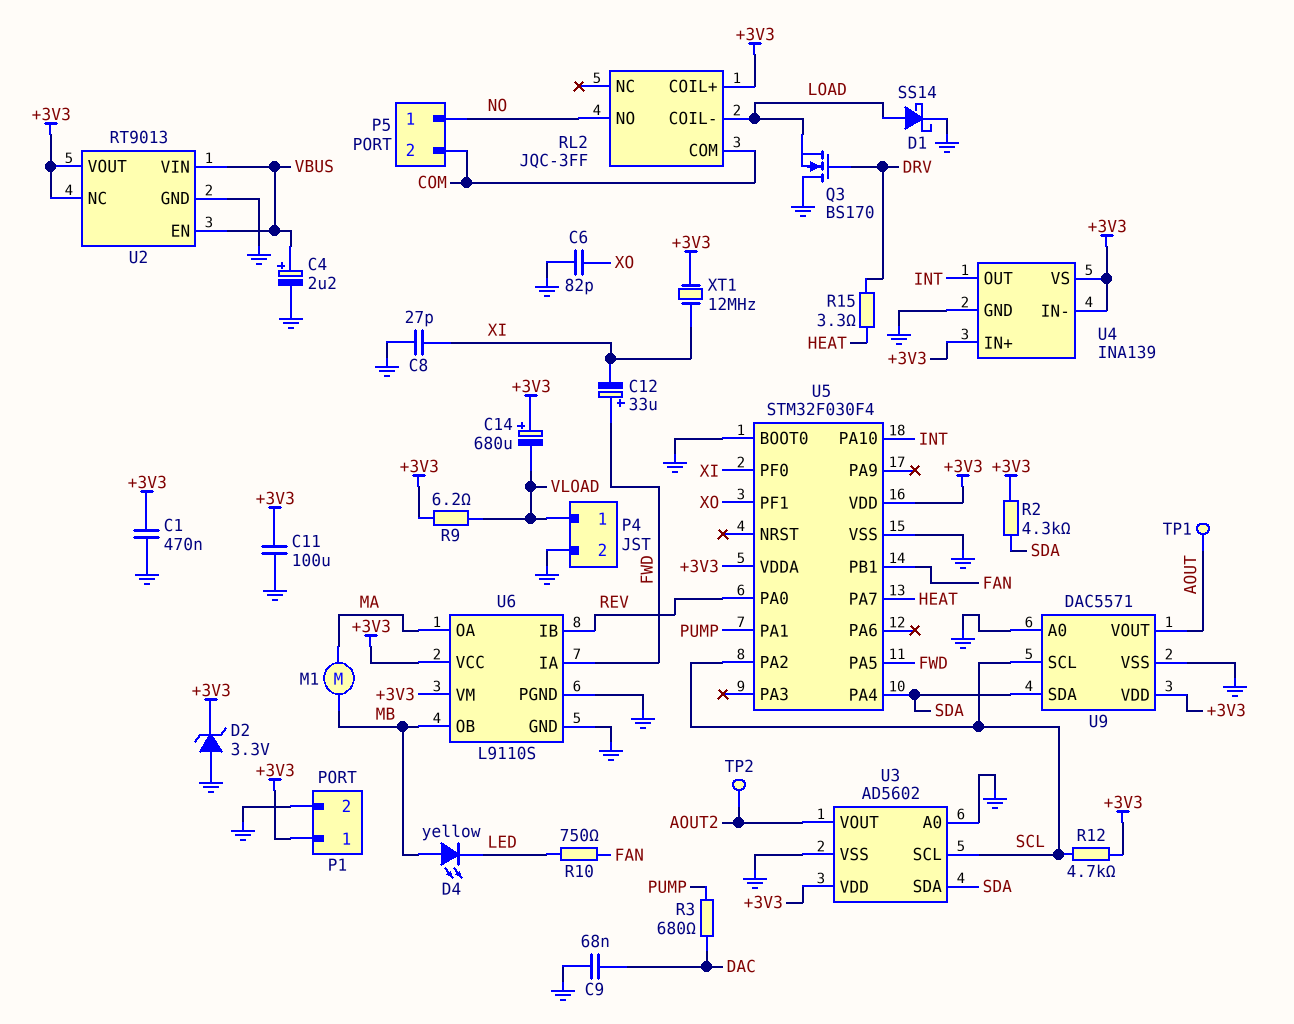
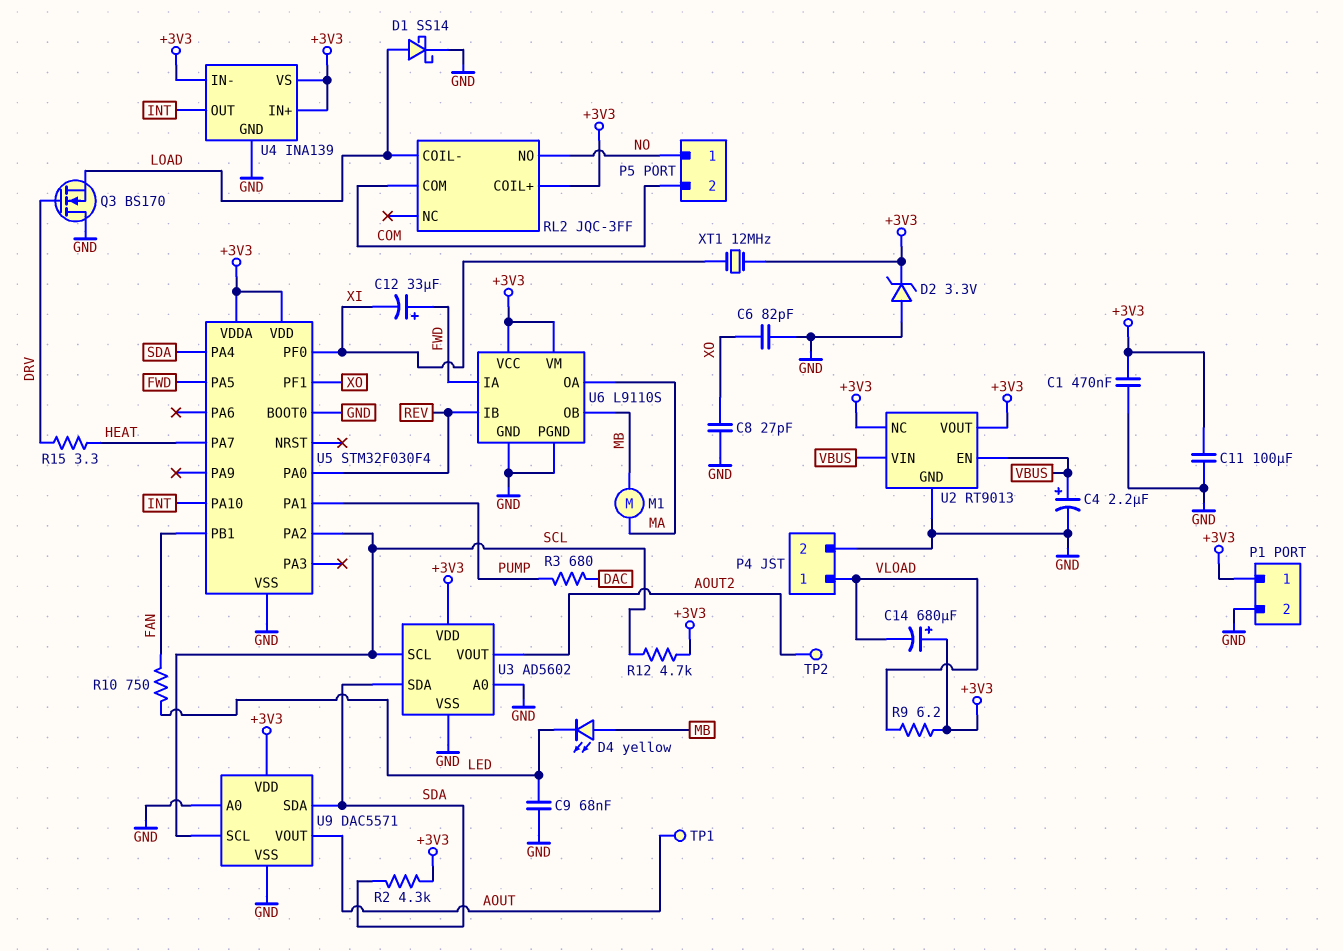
C8: 27pF (GND, XI) -> 27pF (GND, XO)
C9: 68nF (DAC, GND) -> 68nF (GND, LED)

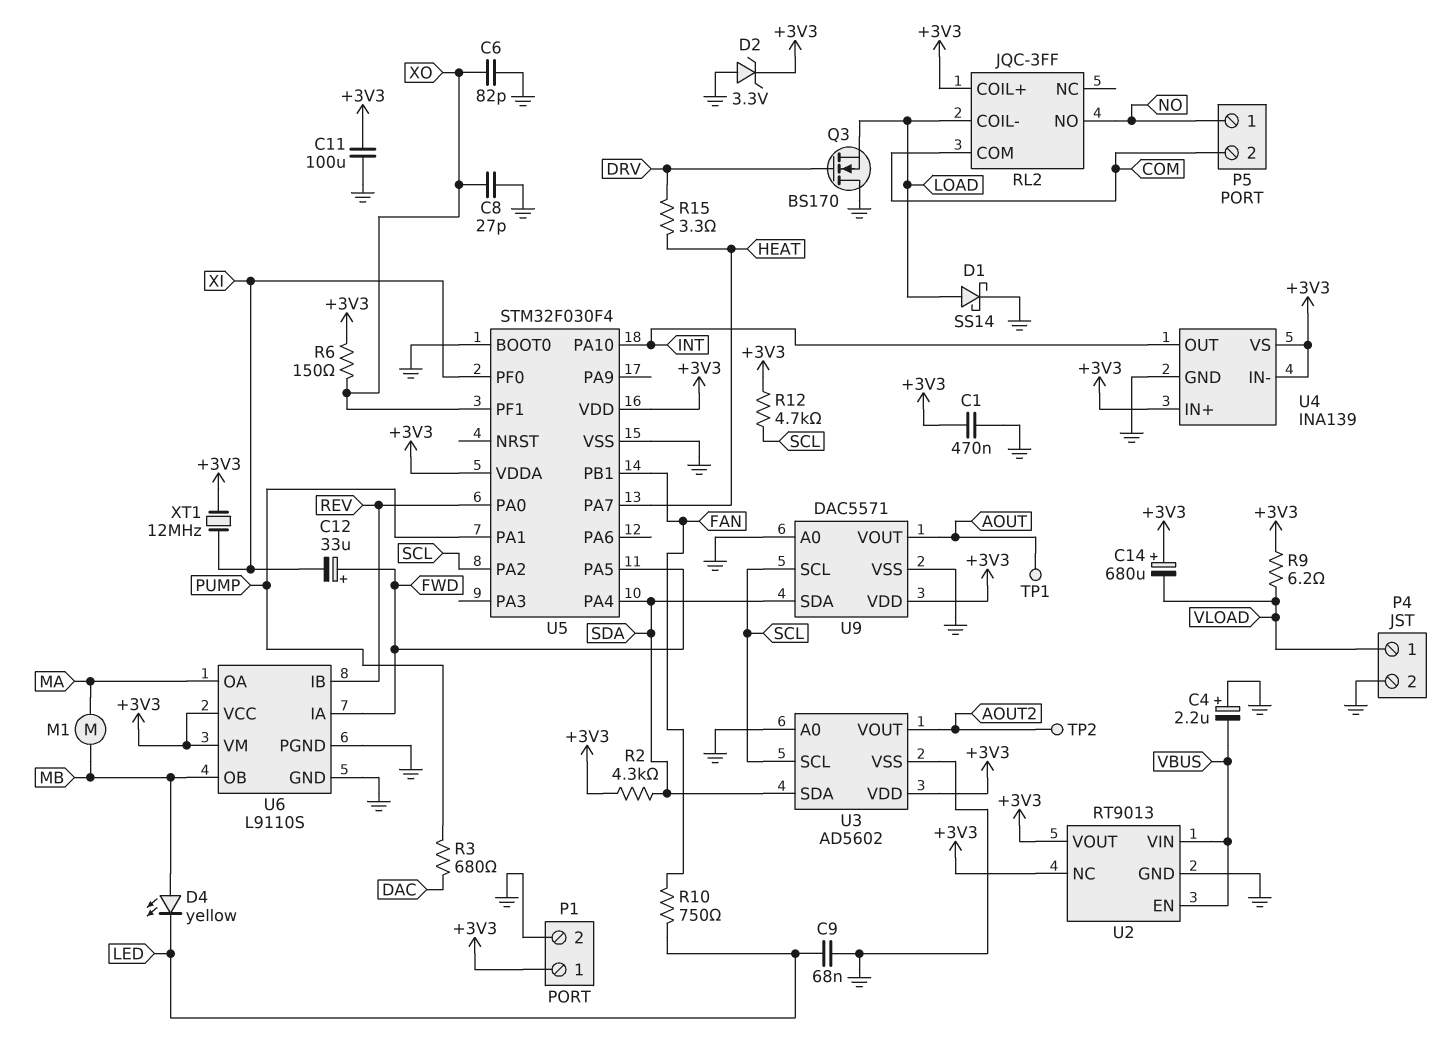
C4: 2.2uF (plus VBUS, minus GND) -> 2.2uF (plus GND, minus VBUS)
R6: none -> 150 (+3V3, XO)

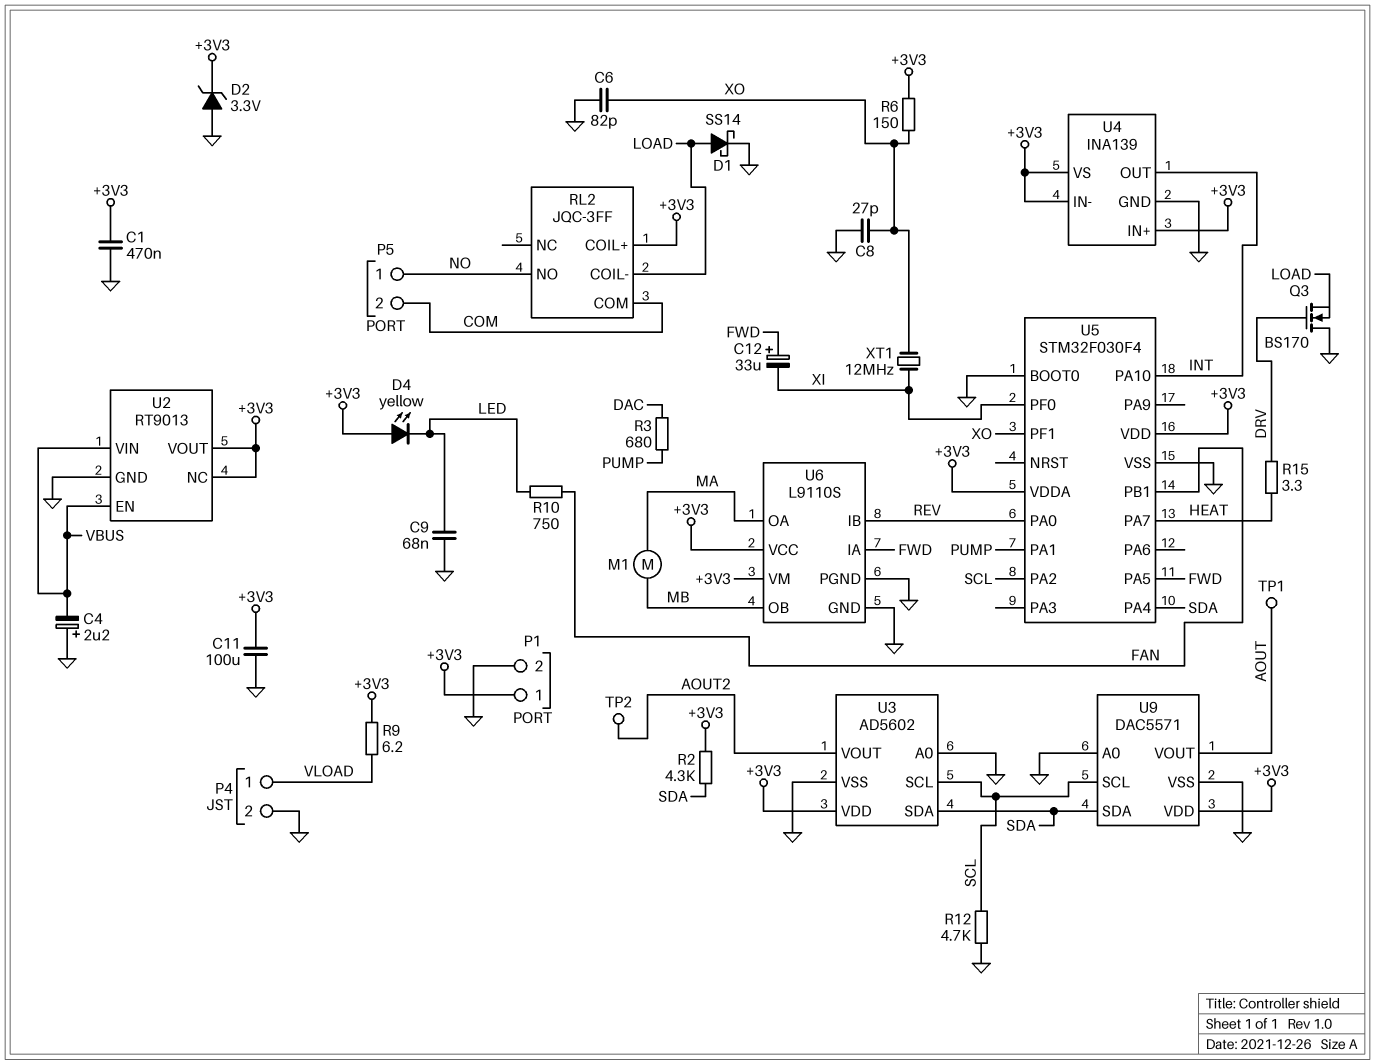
C14: 680uF (plus +3V3, minus VLOAD) -> none
D4: LED yellow (A MB, K LED) -> LED yellow (A +3V3, K LED)
R12: 4.7k (+3V3, SCL) -> 4.7k (GND, SCL)
XT1: 12MHz (+3V3, XI) -> 12MHz (XI, XO)

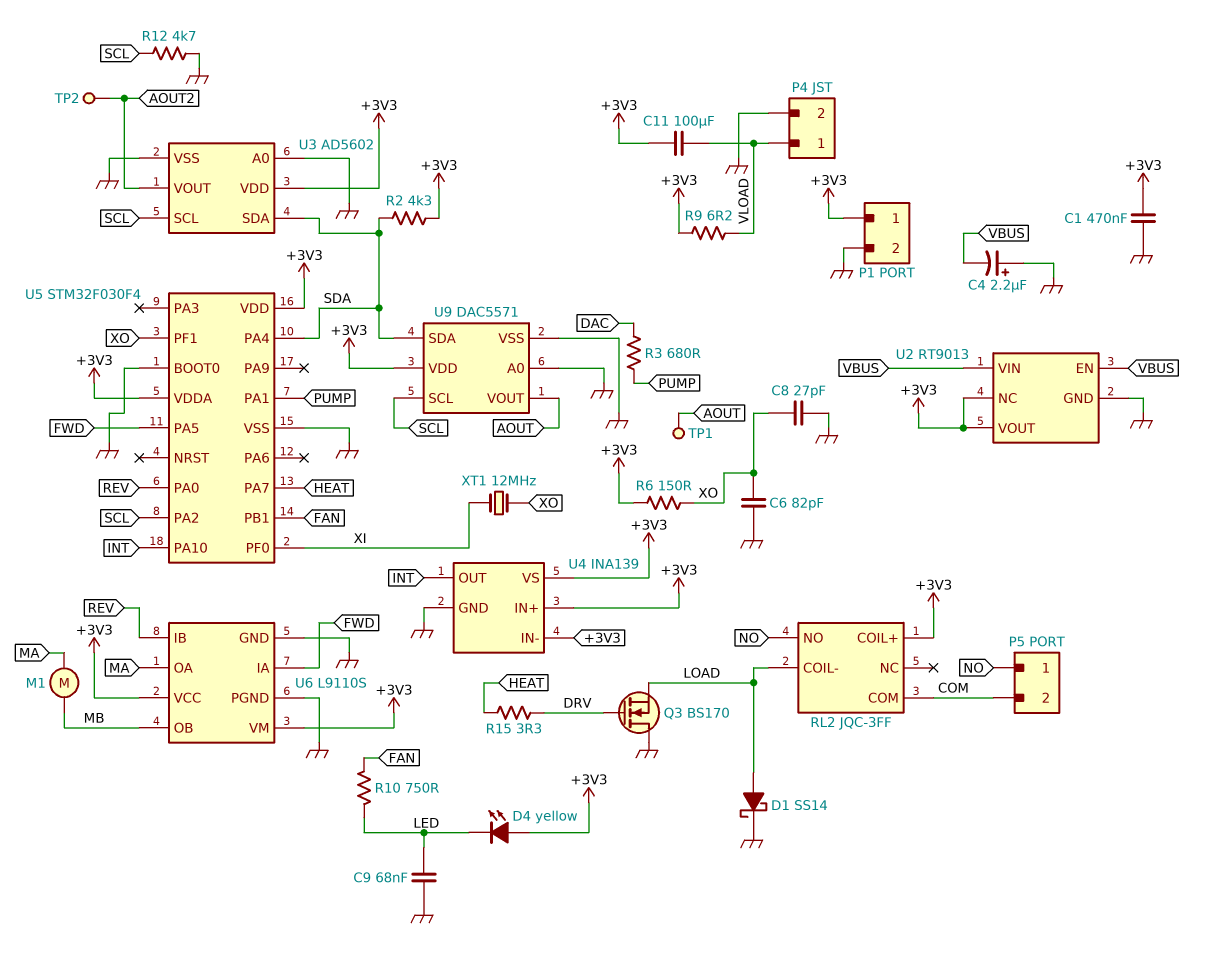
C11: 100uF (+3V3, GND) -> 100uF (+3V3, VLOAD)
C12: 33uF (plus FWD, minus XI) -> none
D2: zener 3.3V (A GND, K +3V3) -> none

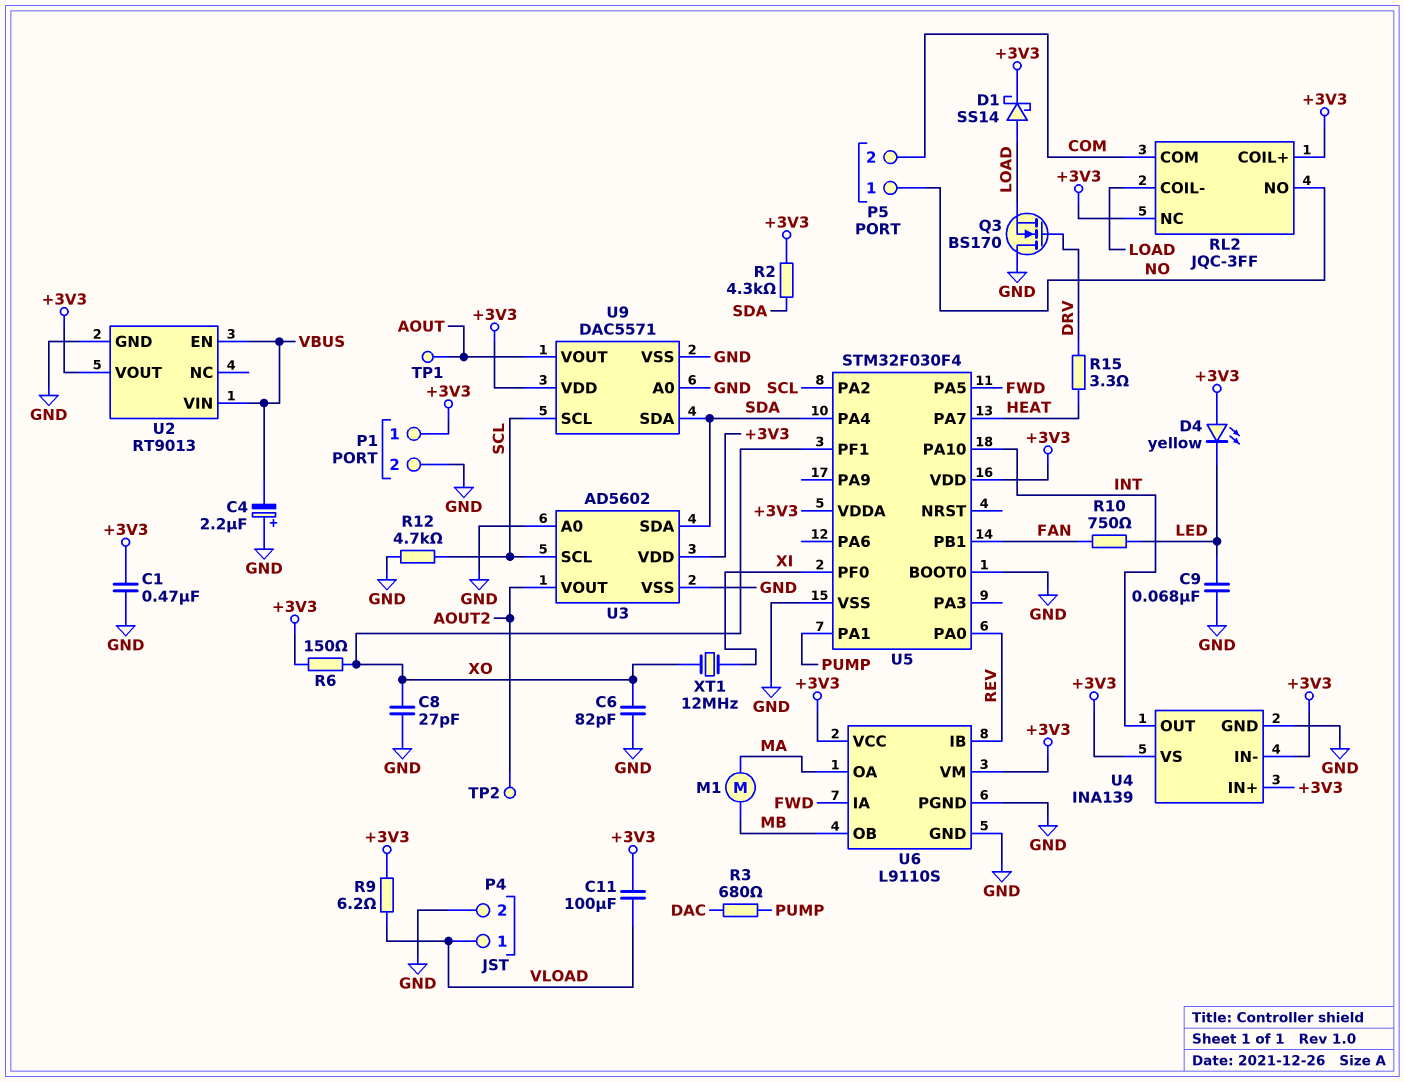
D1: schottky SS14 (A LOAD, K GND) -> schottky SS14 (A LOAD, K +3V3)
RL2 pin NC: none -> +3V3
U2 pin NC: +3V3 -> none

